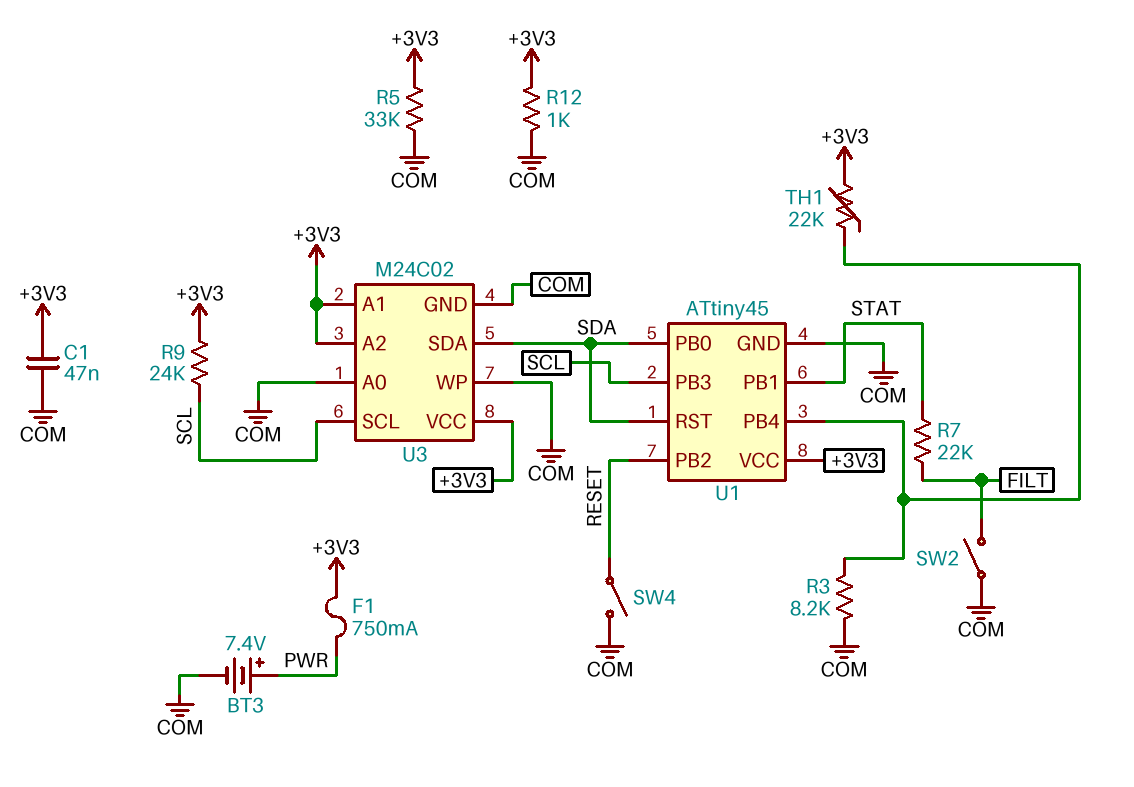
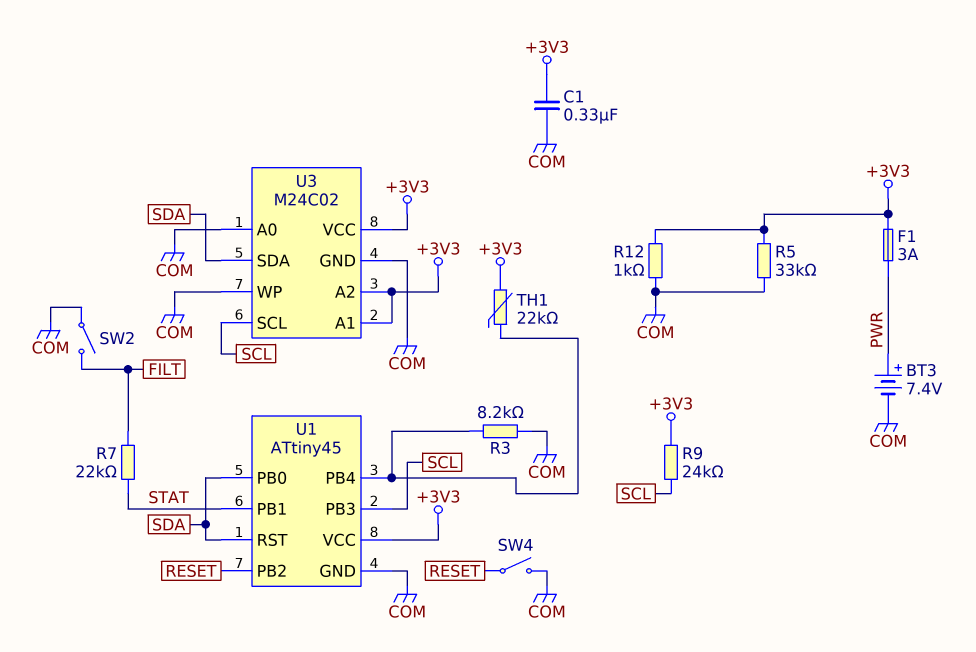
C1: 47nF (+3V3, COM) -> 330nF (+3V3, COM)
F1: 750mA (+3V3, PWR) -> 3A (+3V3, PWR)

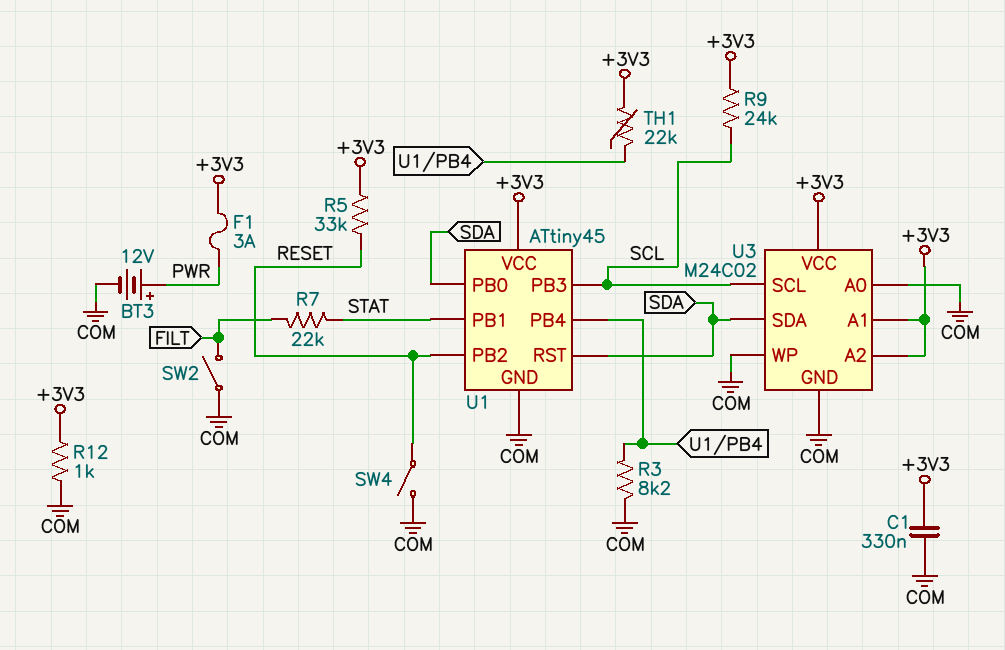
BT3: 7.4V (plus PWR, minus COM) -> 12V (plus PWR, minus COM)
R5: 33k (+3V3, COM) -> 33k (+3V3, RESET)

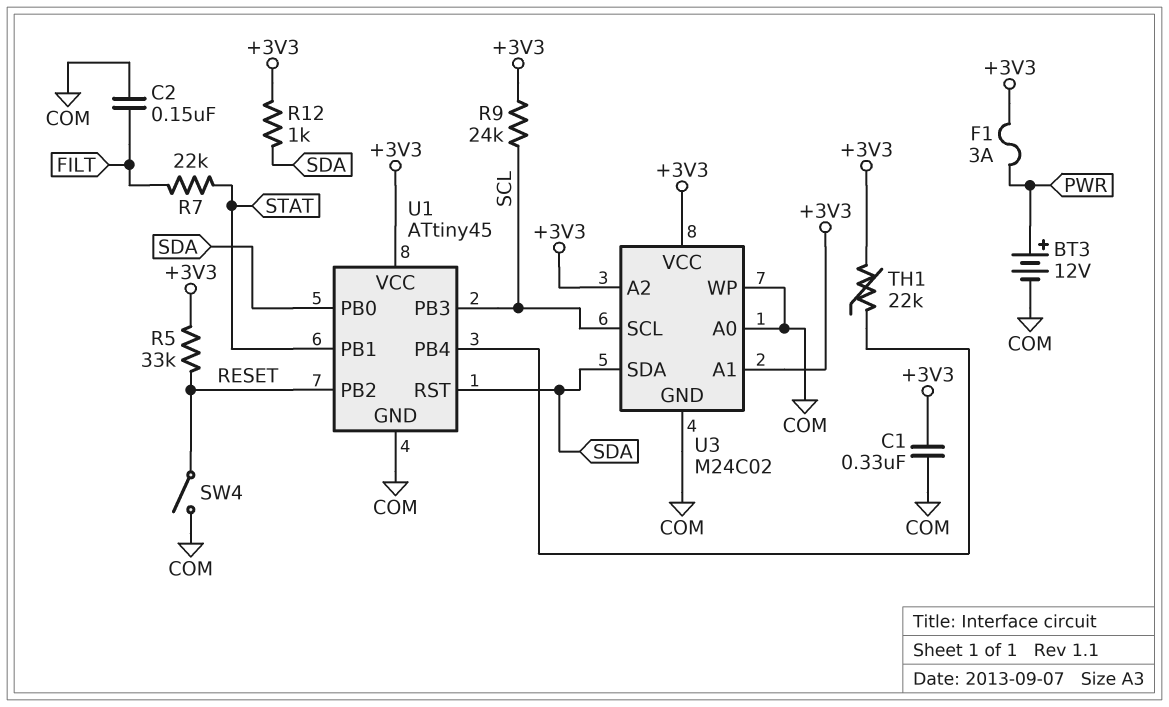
C2: none -> 150nF (COM, FILT)
R3: 8.2k (COM, U1/PB4) -> none
R12: 1k (+3V3, COM) -> 1k (+3V3, SDA)
SW2: switch (COM, FILT) -> none

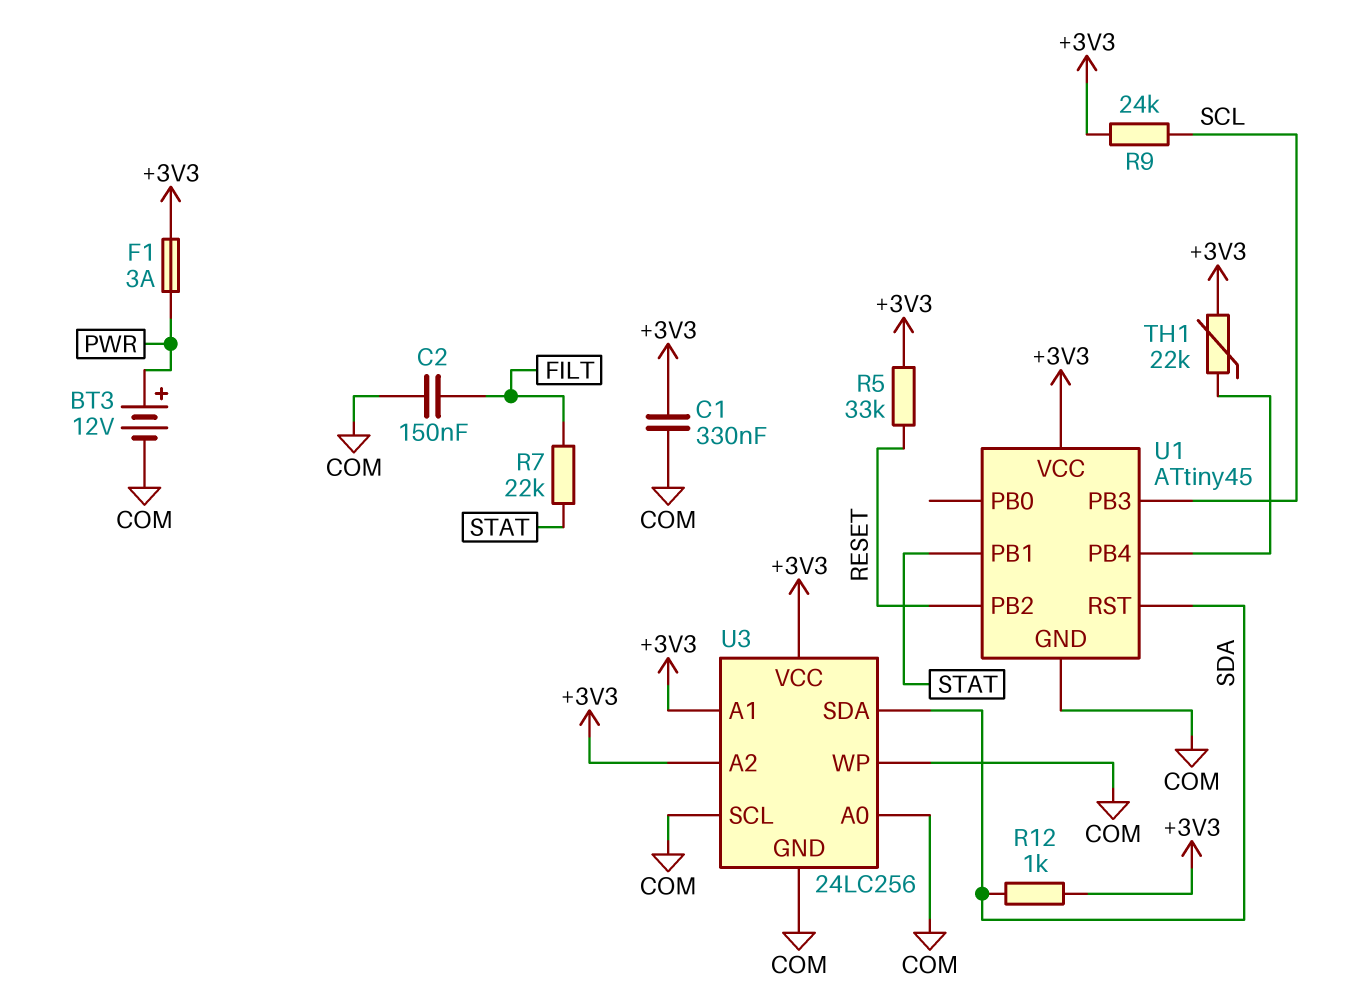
SW4: switch (COM, RESET) -> none
U1 pin PB0: SDA -> none
U3: M24C02 -> 24LC256
U3 pin SCL: SCL -> COM

